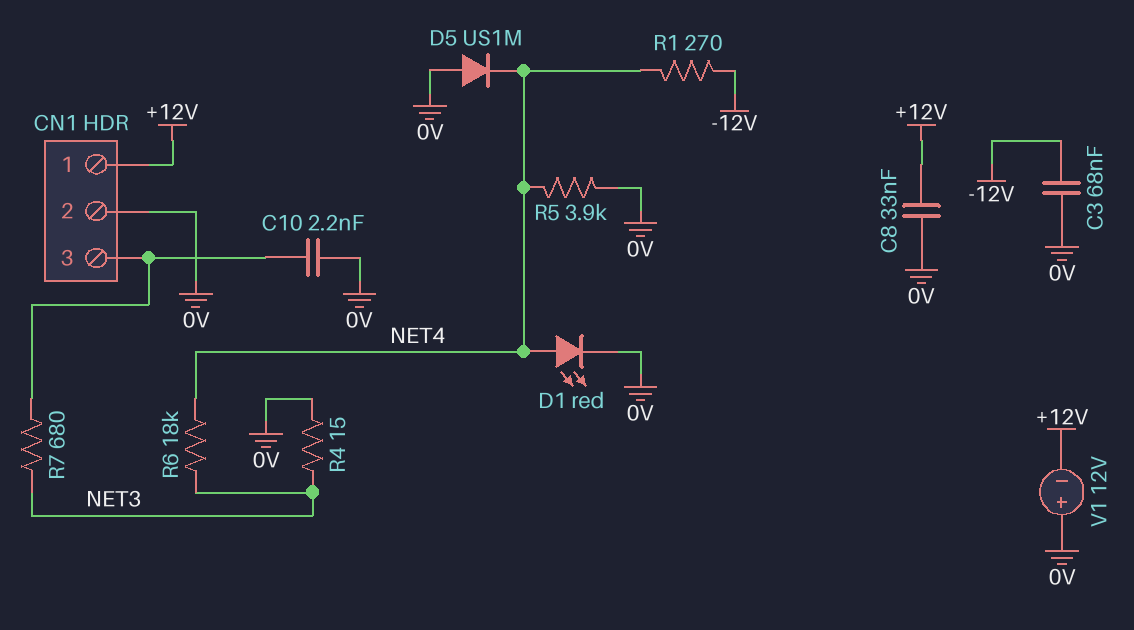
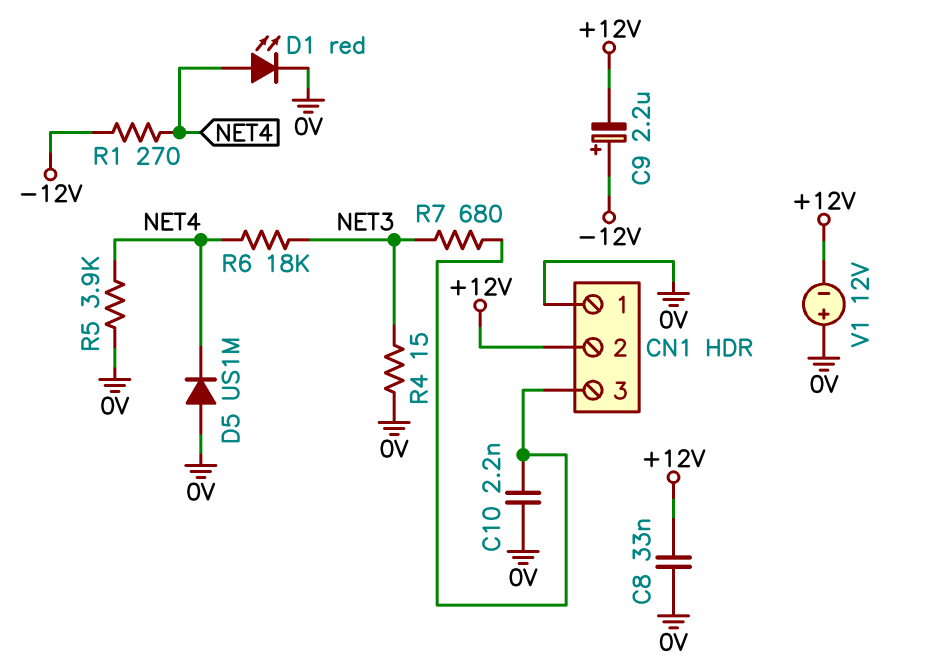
C3: 68nF (-12V, 0V) -> none
C9: none -> 2.2uF (plus -12V, minus +12V)
CN1 pin 1: +12V -> 0V
CN1 pin 2: 0V -> +12V

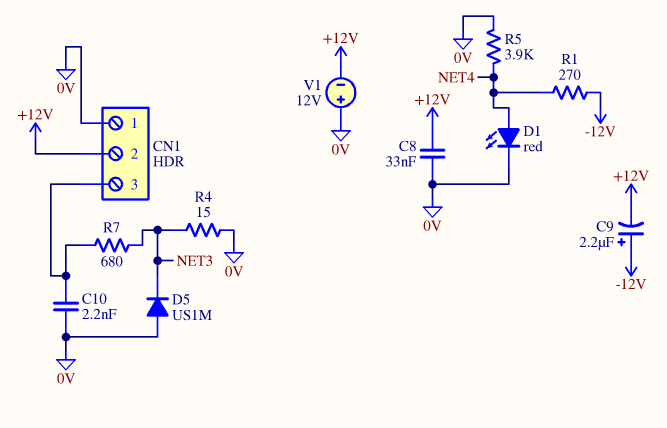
D5: diode US1M (A 0V, K NET4) -> diode US1M (A 0V, K NET3)
R6: 18k (NET3, NET4) -> none

